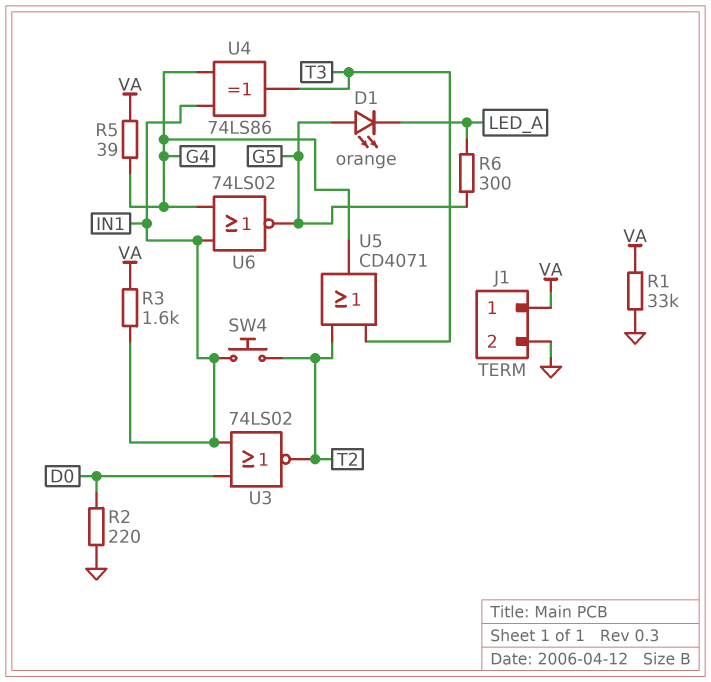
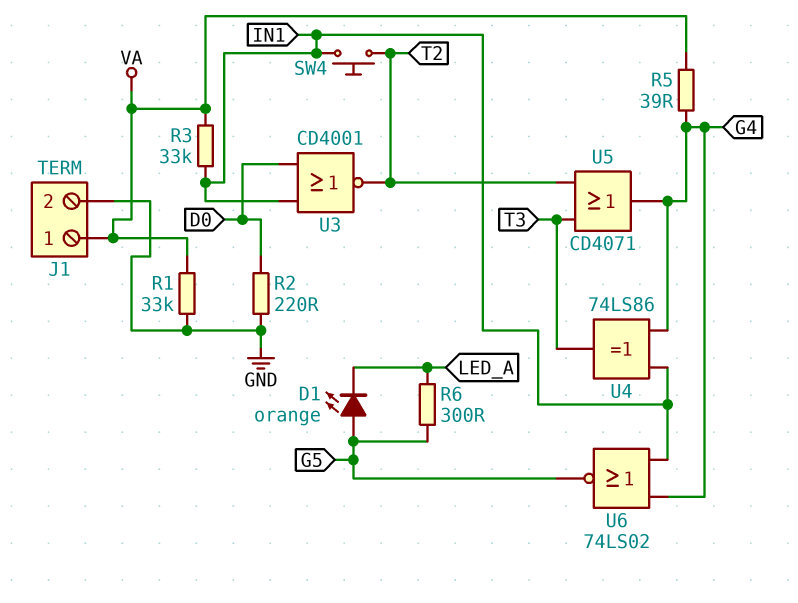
R3: 1.6k (IN1, VA) -> 33k (IN1, VA)
U3: NOR 74LS02 (in D0, in IN1, out T2) -> NOR CD4001 (in D0, in IN1, out T2)

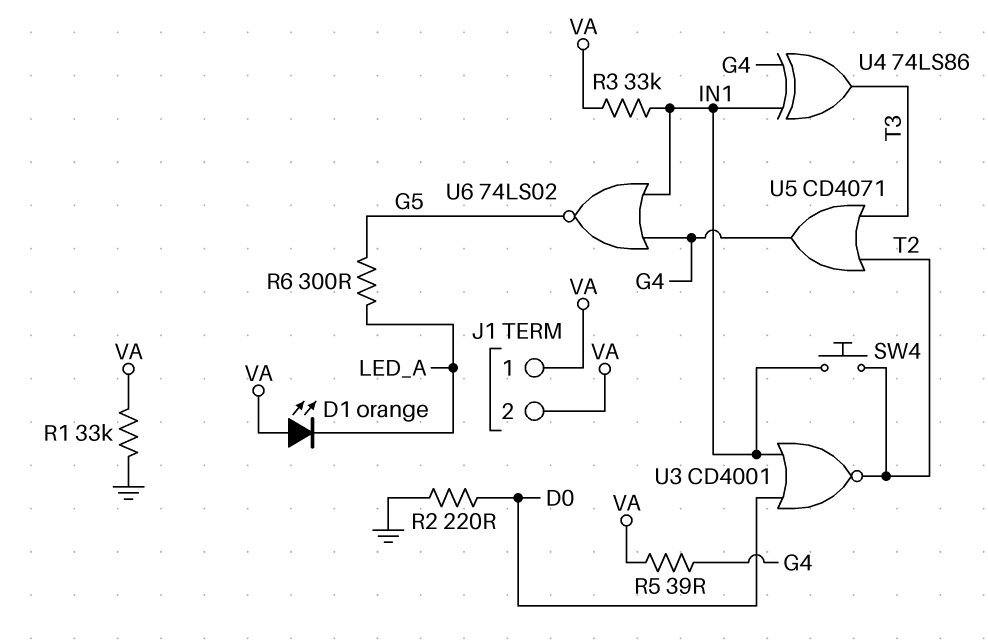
D1: LED orange (A G5, K LED_A) -> LED orange (A VA, K LED_A)
J1 pin 2: GND -> VA

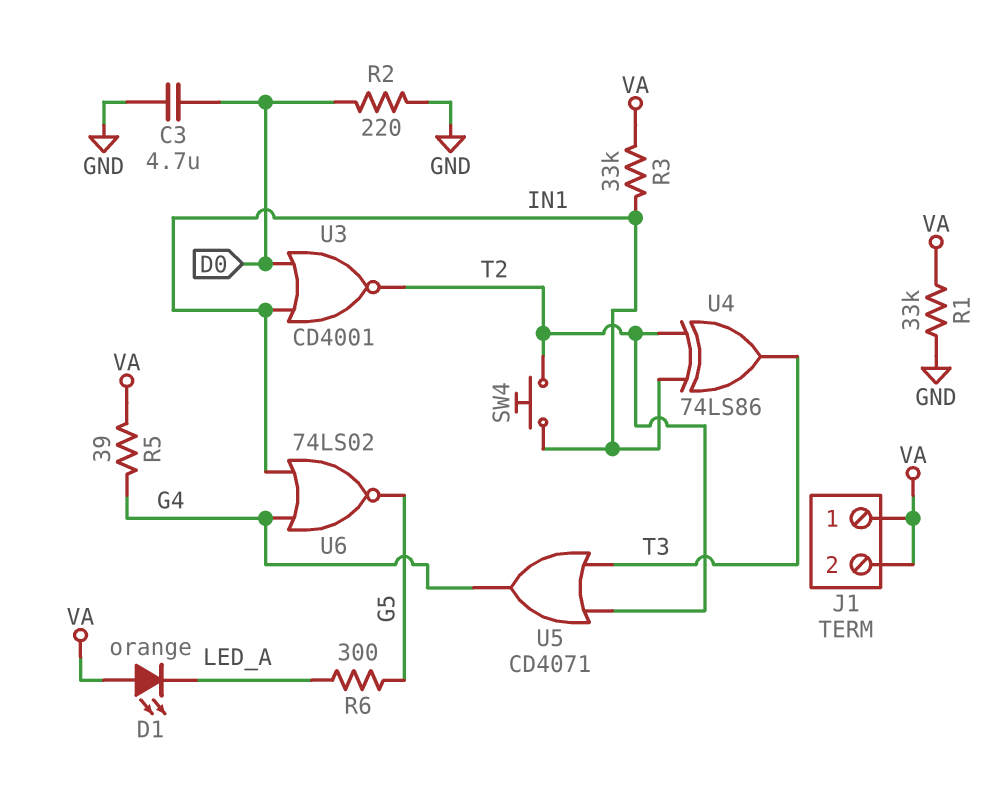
C3: none -> 4.7uF (D0, GND)
U4: XOR 74LS86 (in G4, in IN1, out T3) -> XOR 74LS86 (in IN1, in T2, out T3)

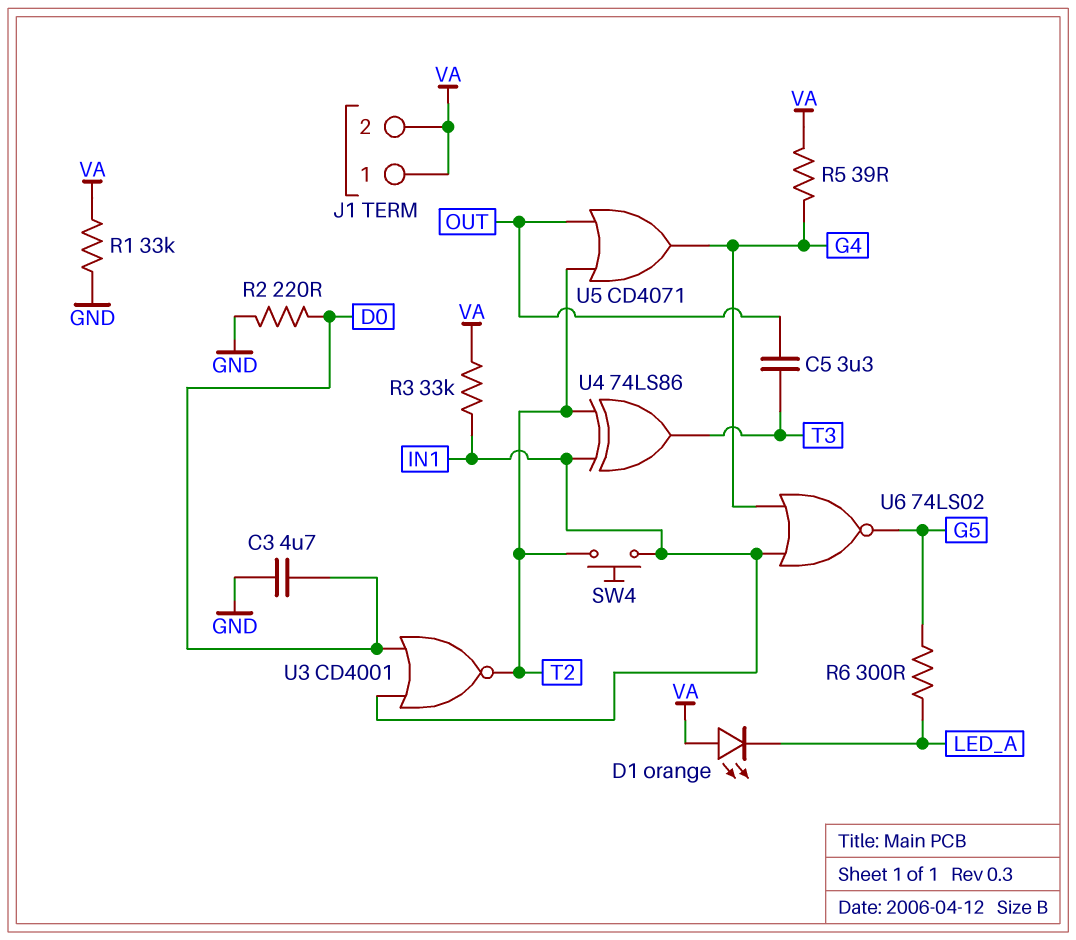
C5: none -> 3.3uF (OUT, T3)
U5: OR CD4071 (in T2, in T3, out G4) -> OR CD4071 (in OUT, in T2, out G4)

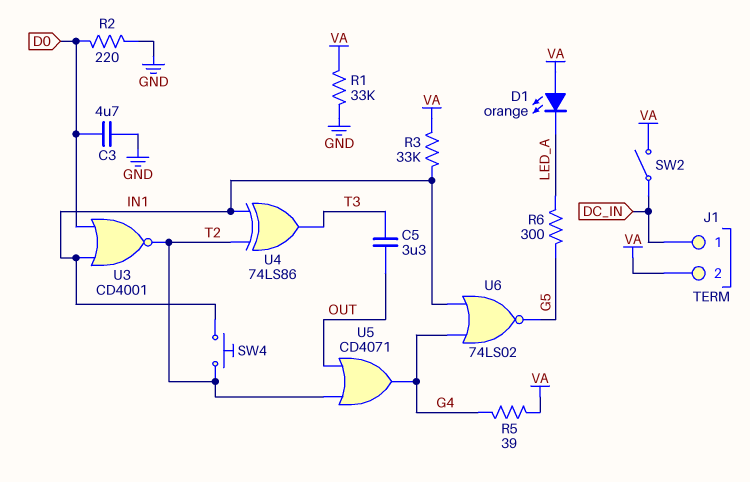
J1 pin 1: VA -> DC_IN
SW2: none -> switch (DC_IN, VA)

